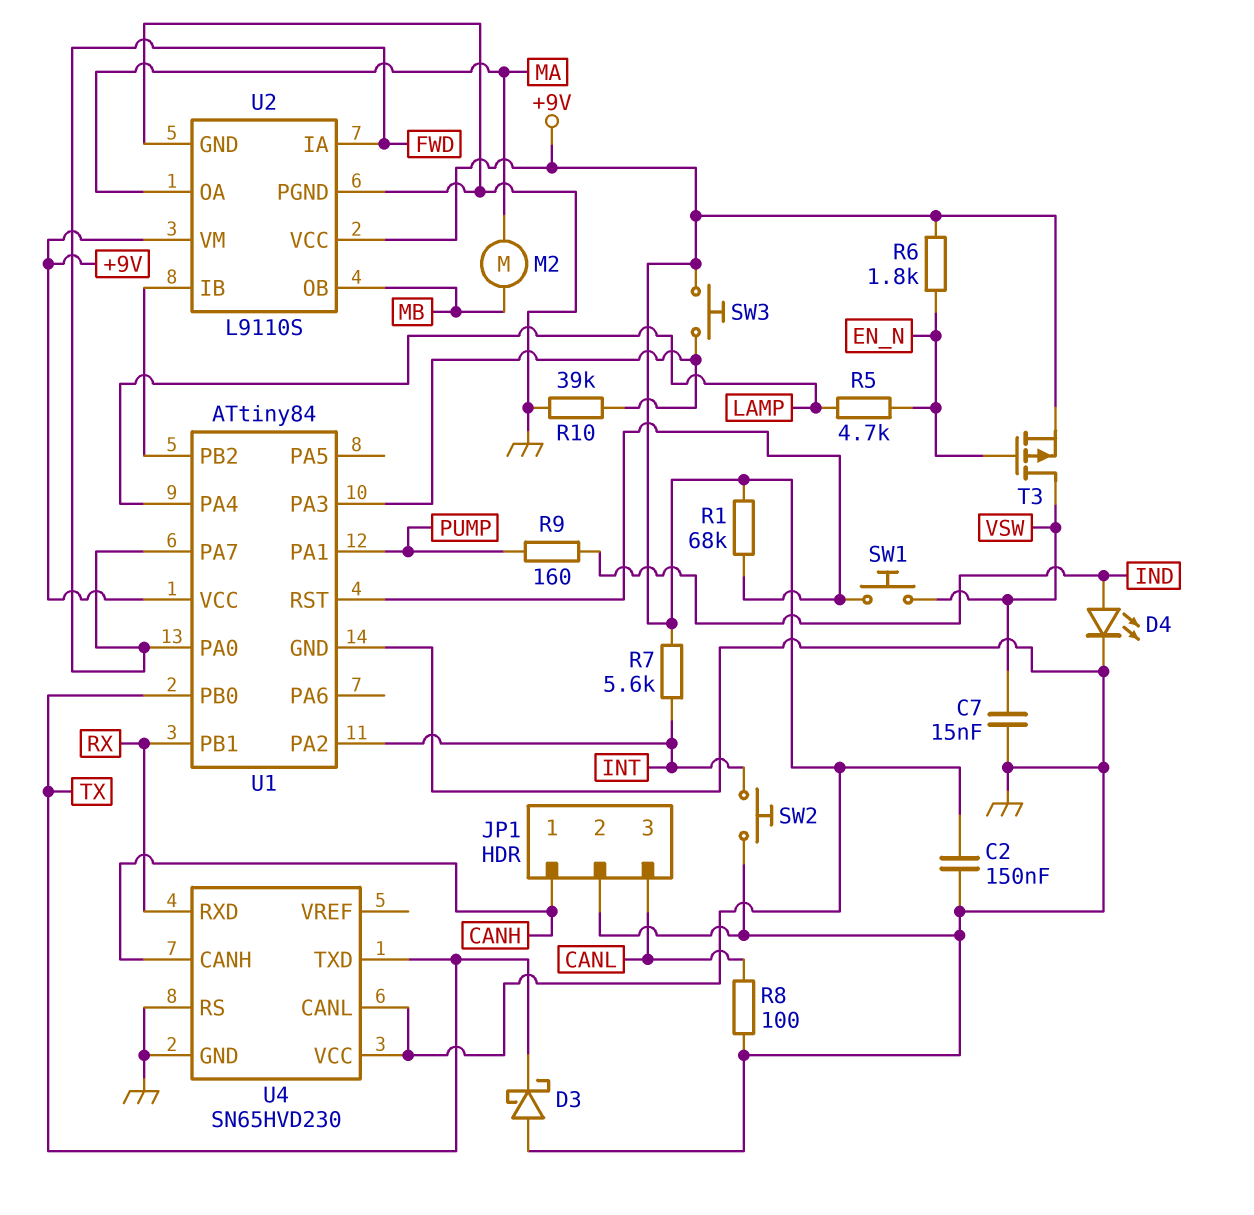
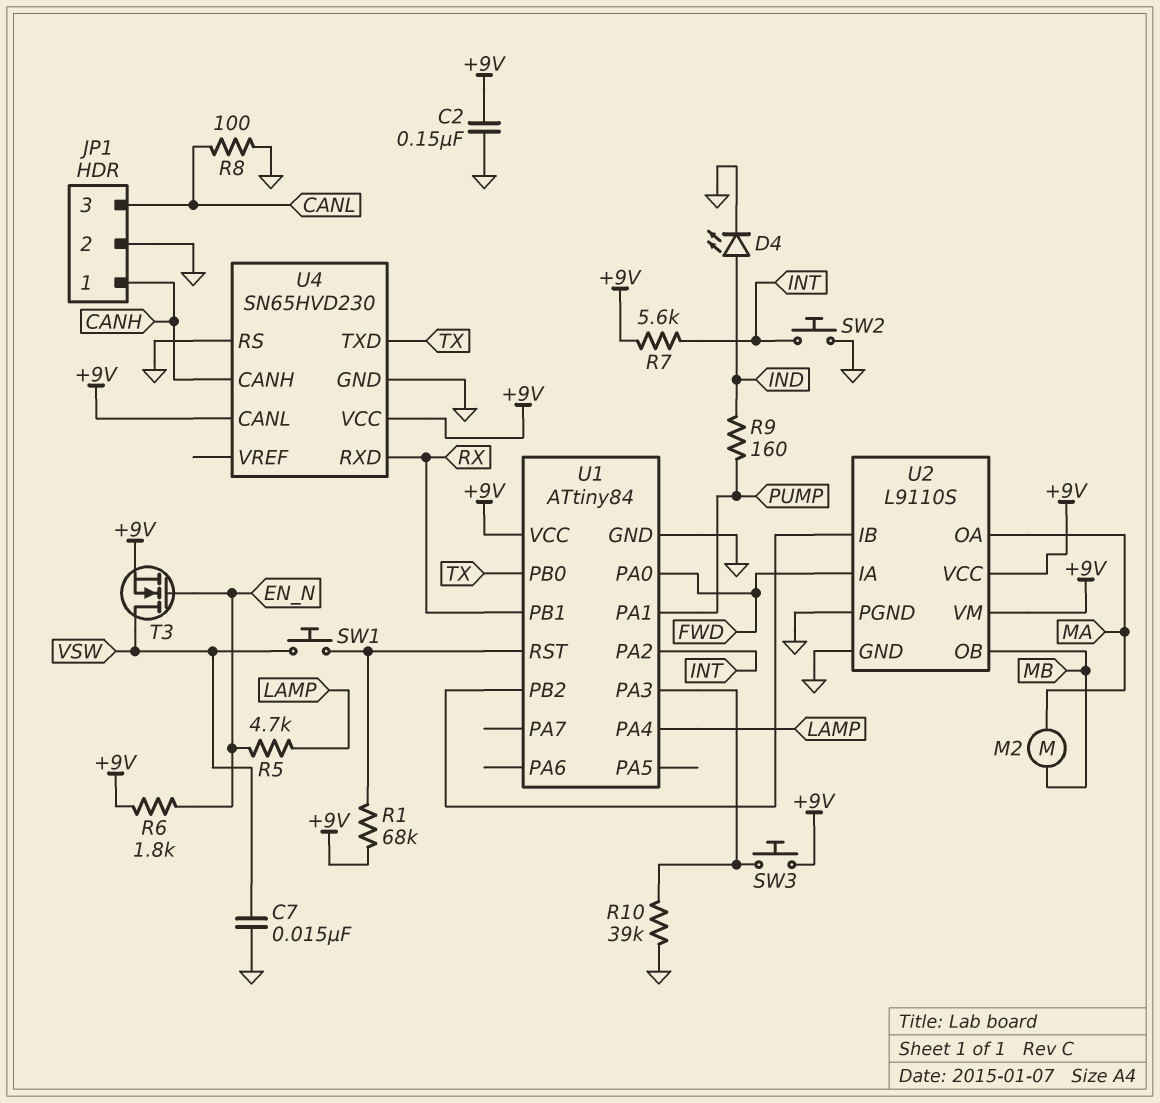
D3: schottky (A GND, K TX) -> none
T3: PMOS (G EN_N, D VSW, S +9V) -> NMOS (G EN_N, D VSW, S +9V)
U1 pin PA7: FWD -> none

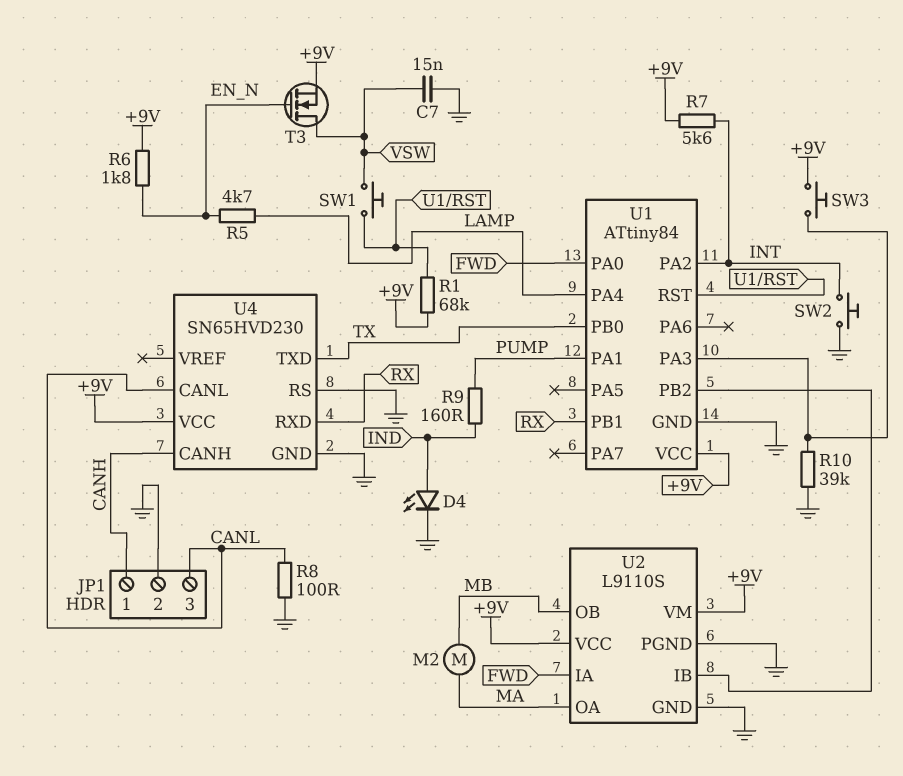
C2: 150nF (+9V, GND) -> none
U4 pin CANL: +9V -> CANL

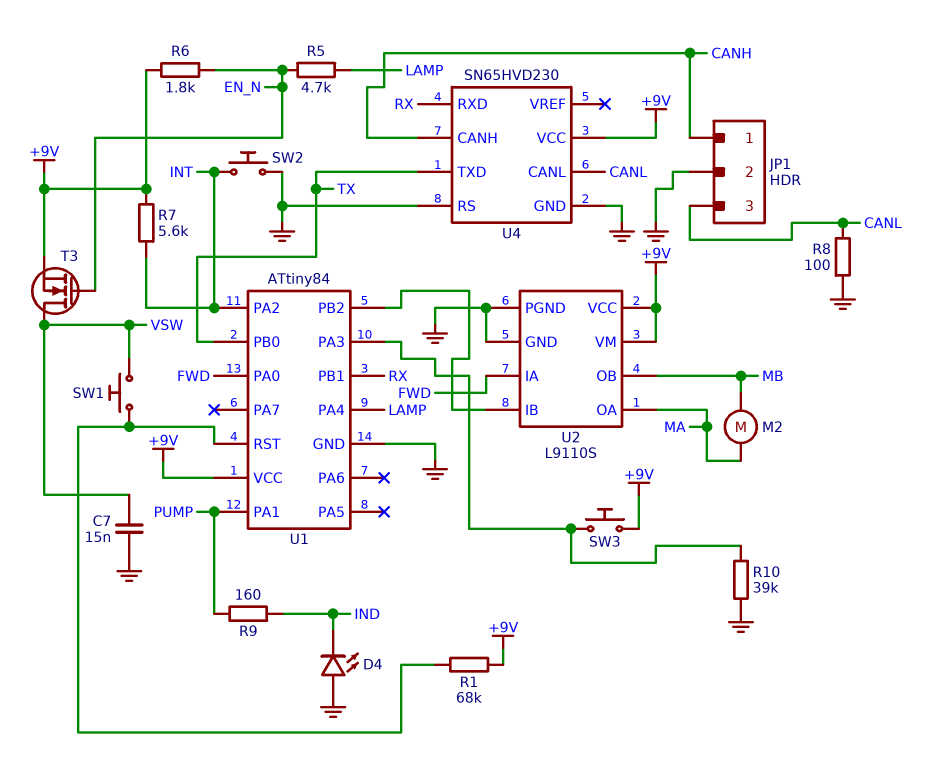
D4: LED (A IND, K GND) -> LED (A GND, K IND)

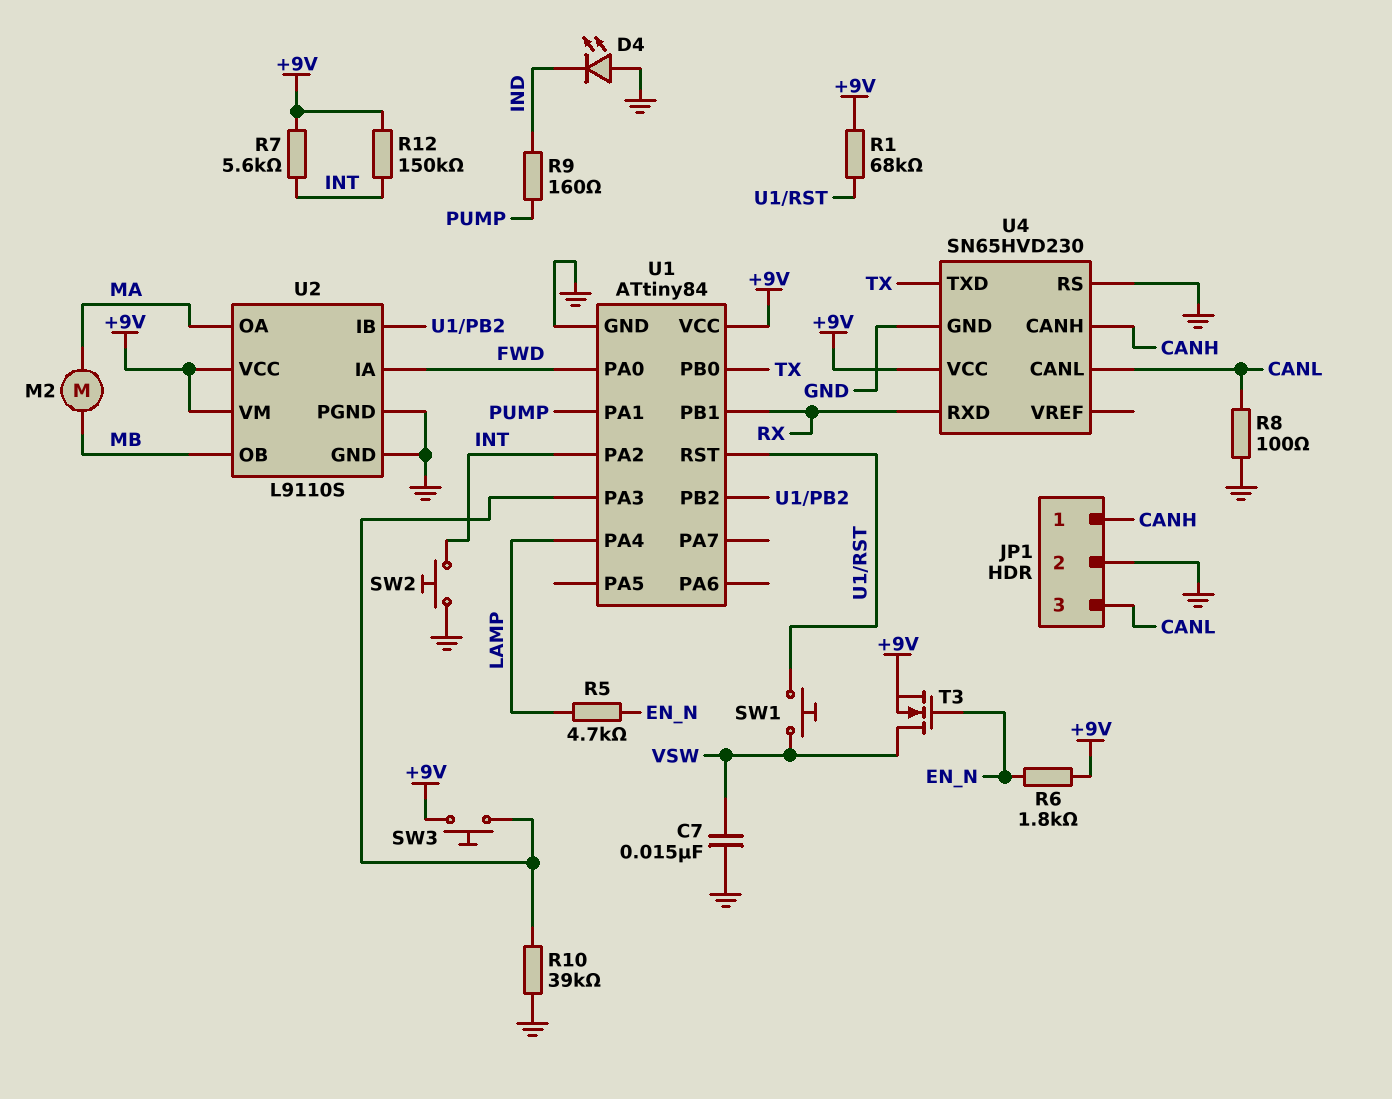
R12: none -> 150k (+9V, INT)

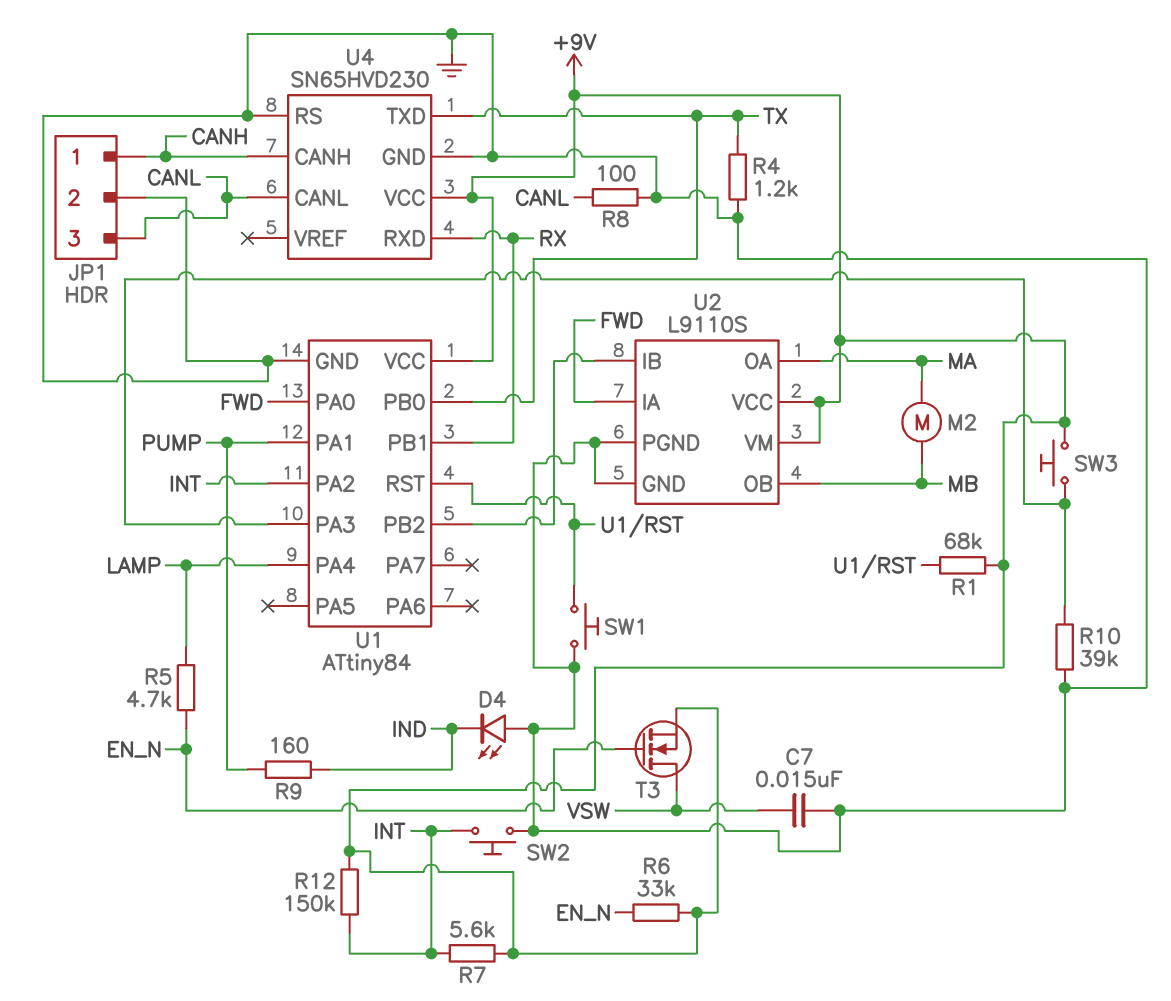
R4: none -> 1.2k (GND, TX)
R6: 1.8k (+9V, EN_N) -> 33k (+9V, EN_N)
SW1: button (U1/RST, VSW) -> button (GND, U1/RST)

